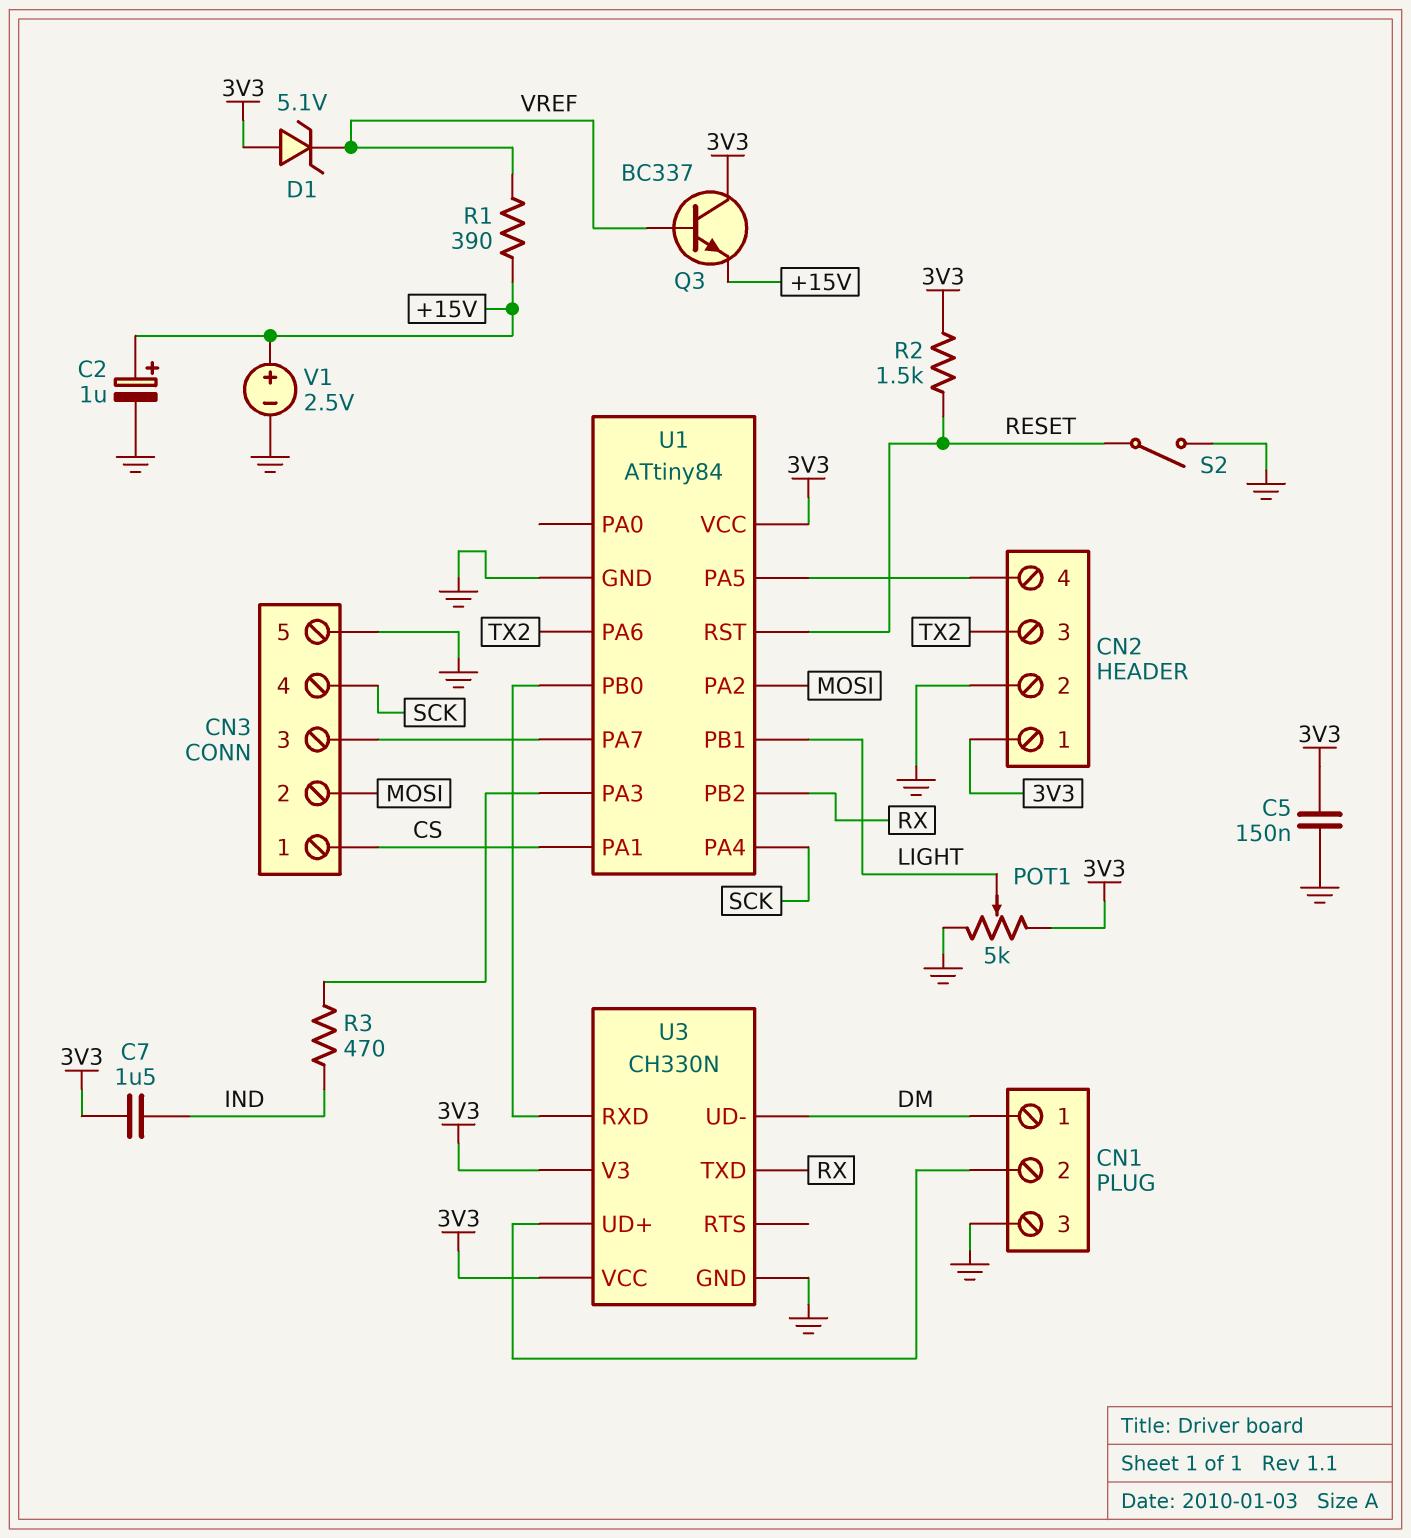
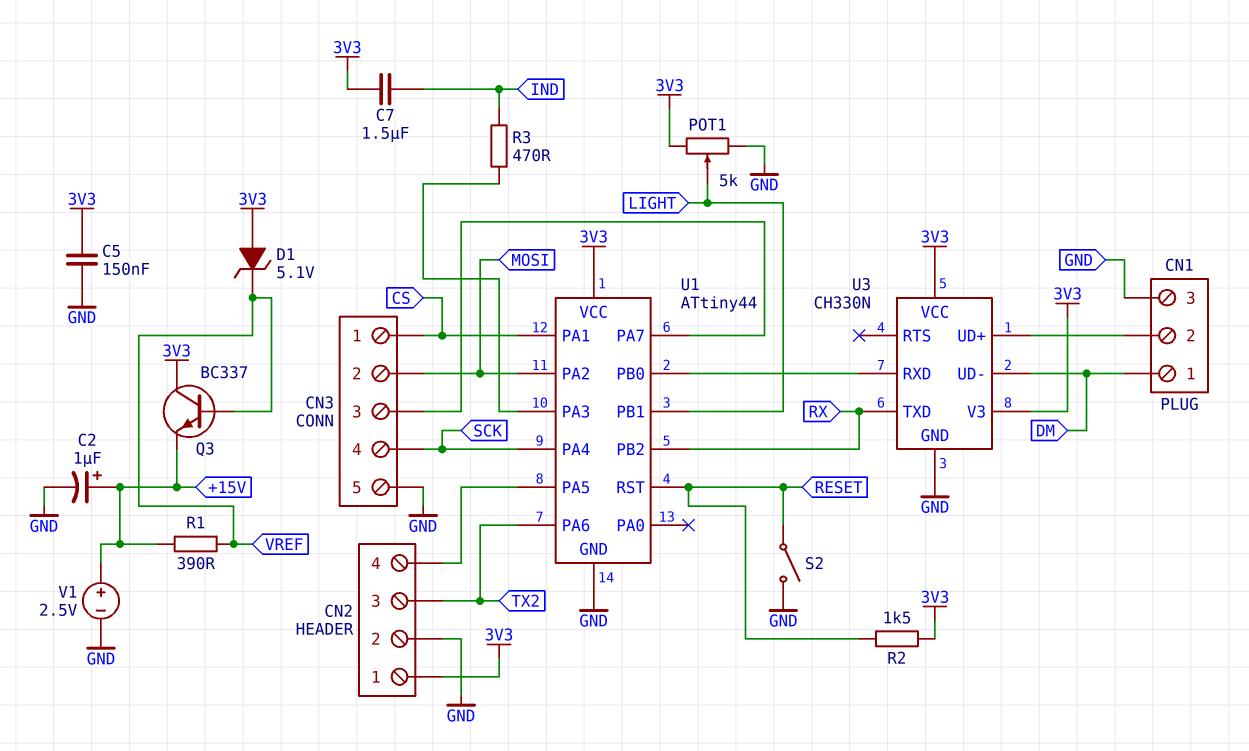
U1: ATtiny84 -> ATtiny44

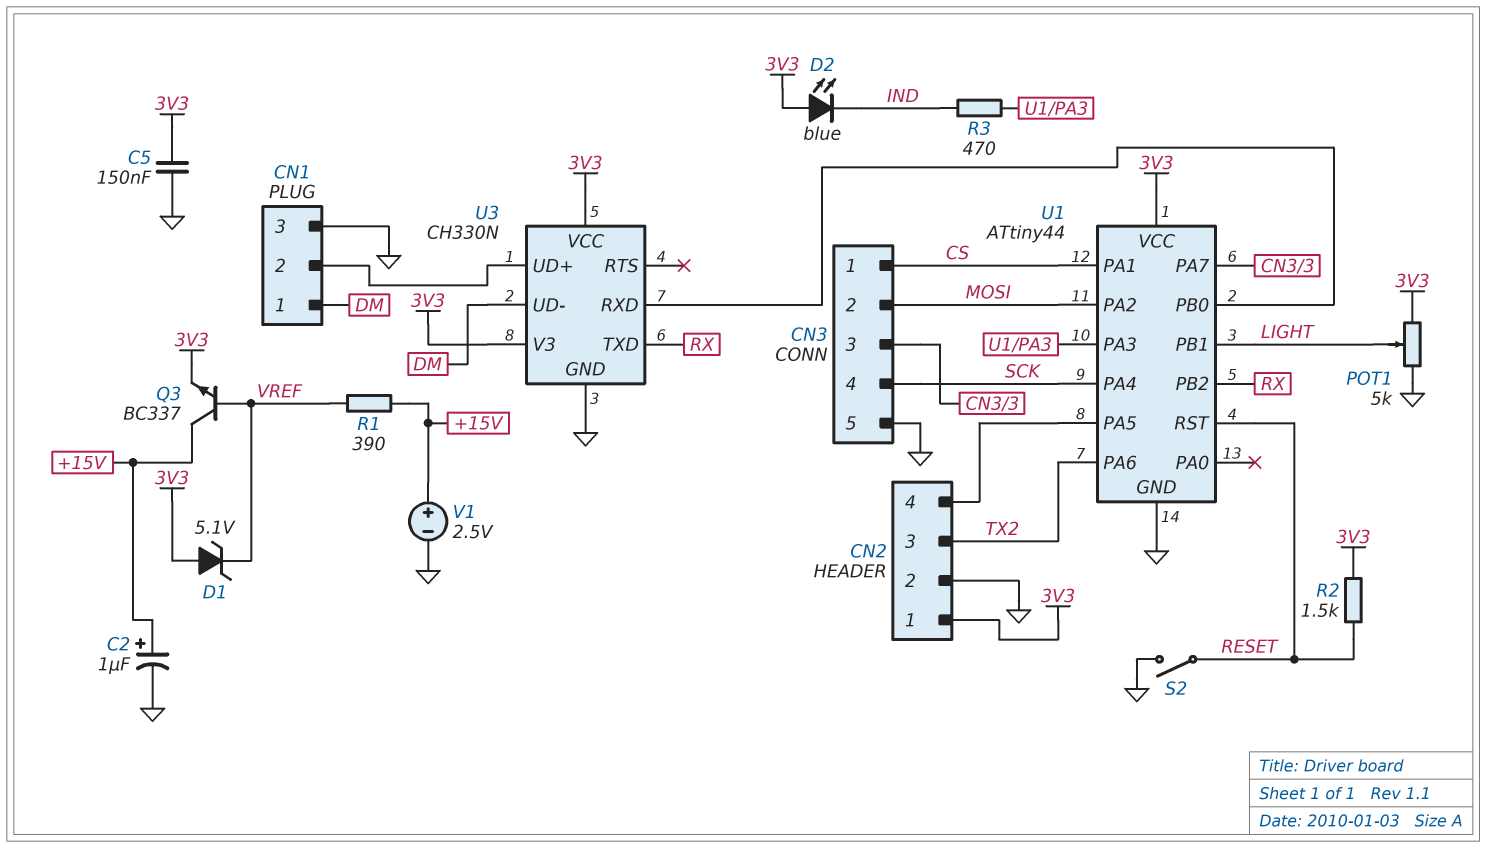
C7: 1.5uF (3V3, IND) -> none
D2: none -> LED blue (A 3V3, K IND)
Q3: NPN BC337 (B VREF, C 3V3, E +15V) -> NPN BC337 (B VREF, C +15V, E 3V3)

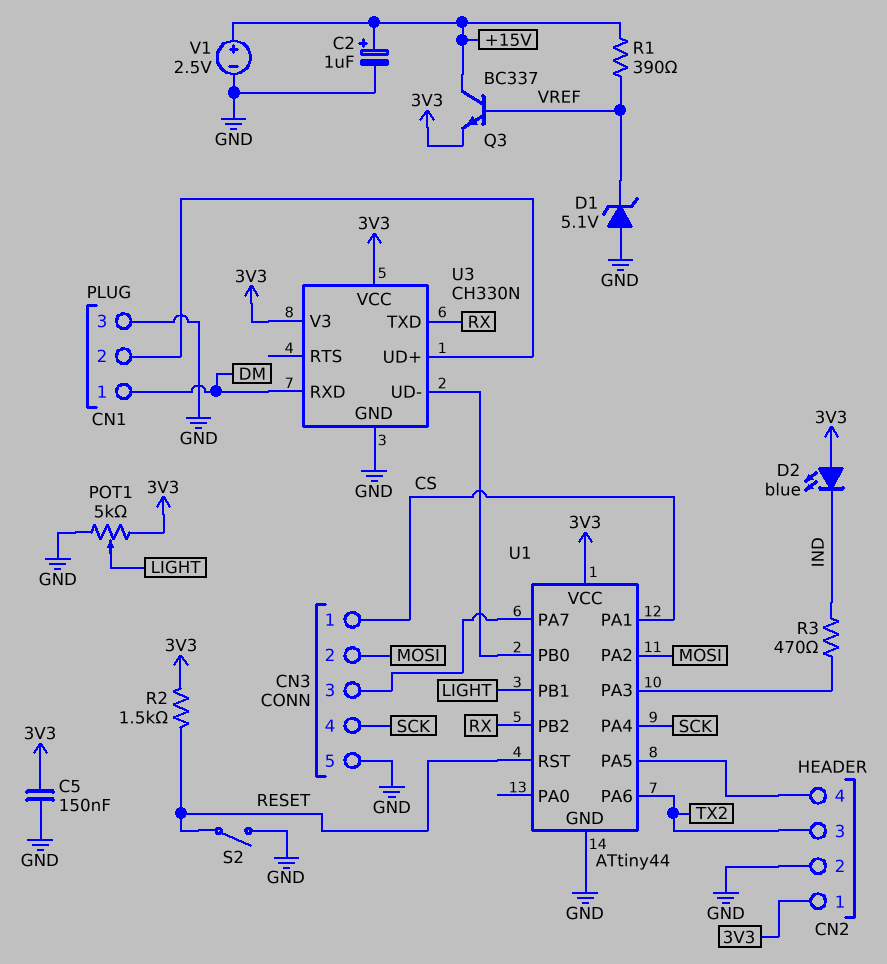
D1: zener 5.1V (A 3V3, K VREF) -> zener 5.1V (A GND, K VREF)
U3 pin RXD: U1/PB0 -> DM
U3 pin UD-: DM -> U1/PB0

